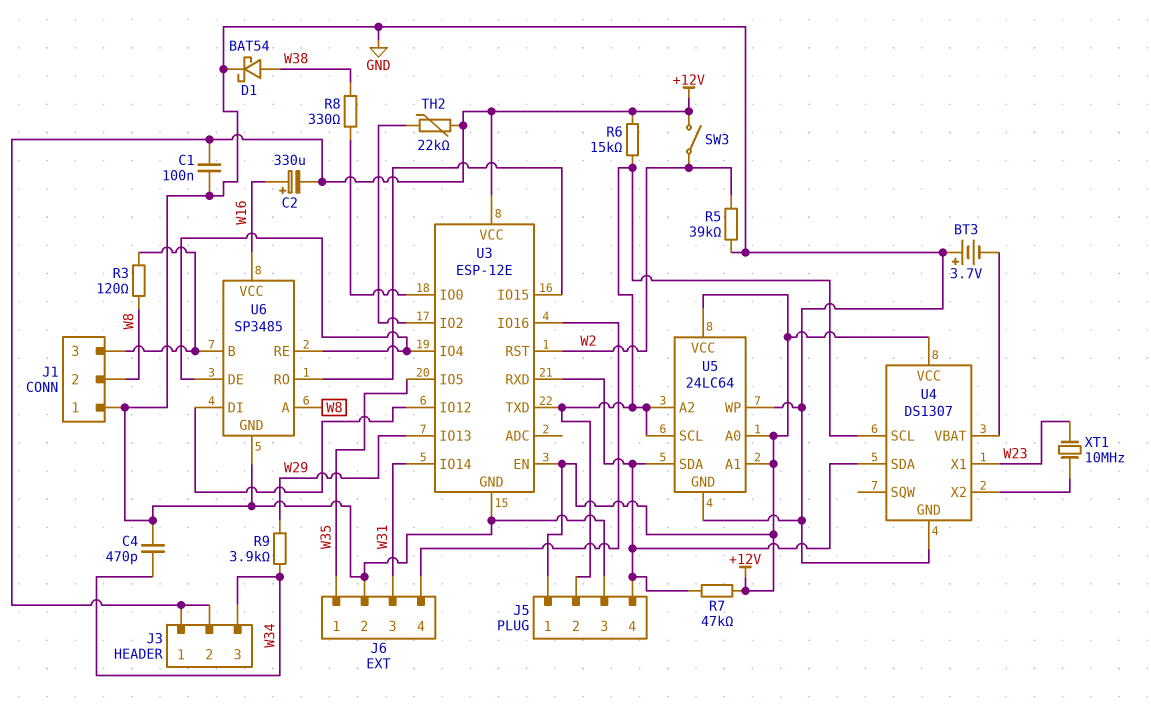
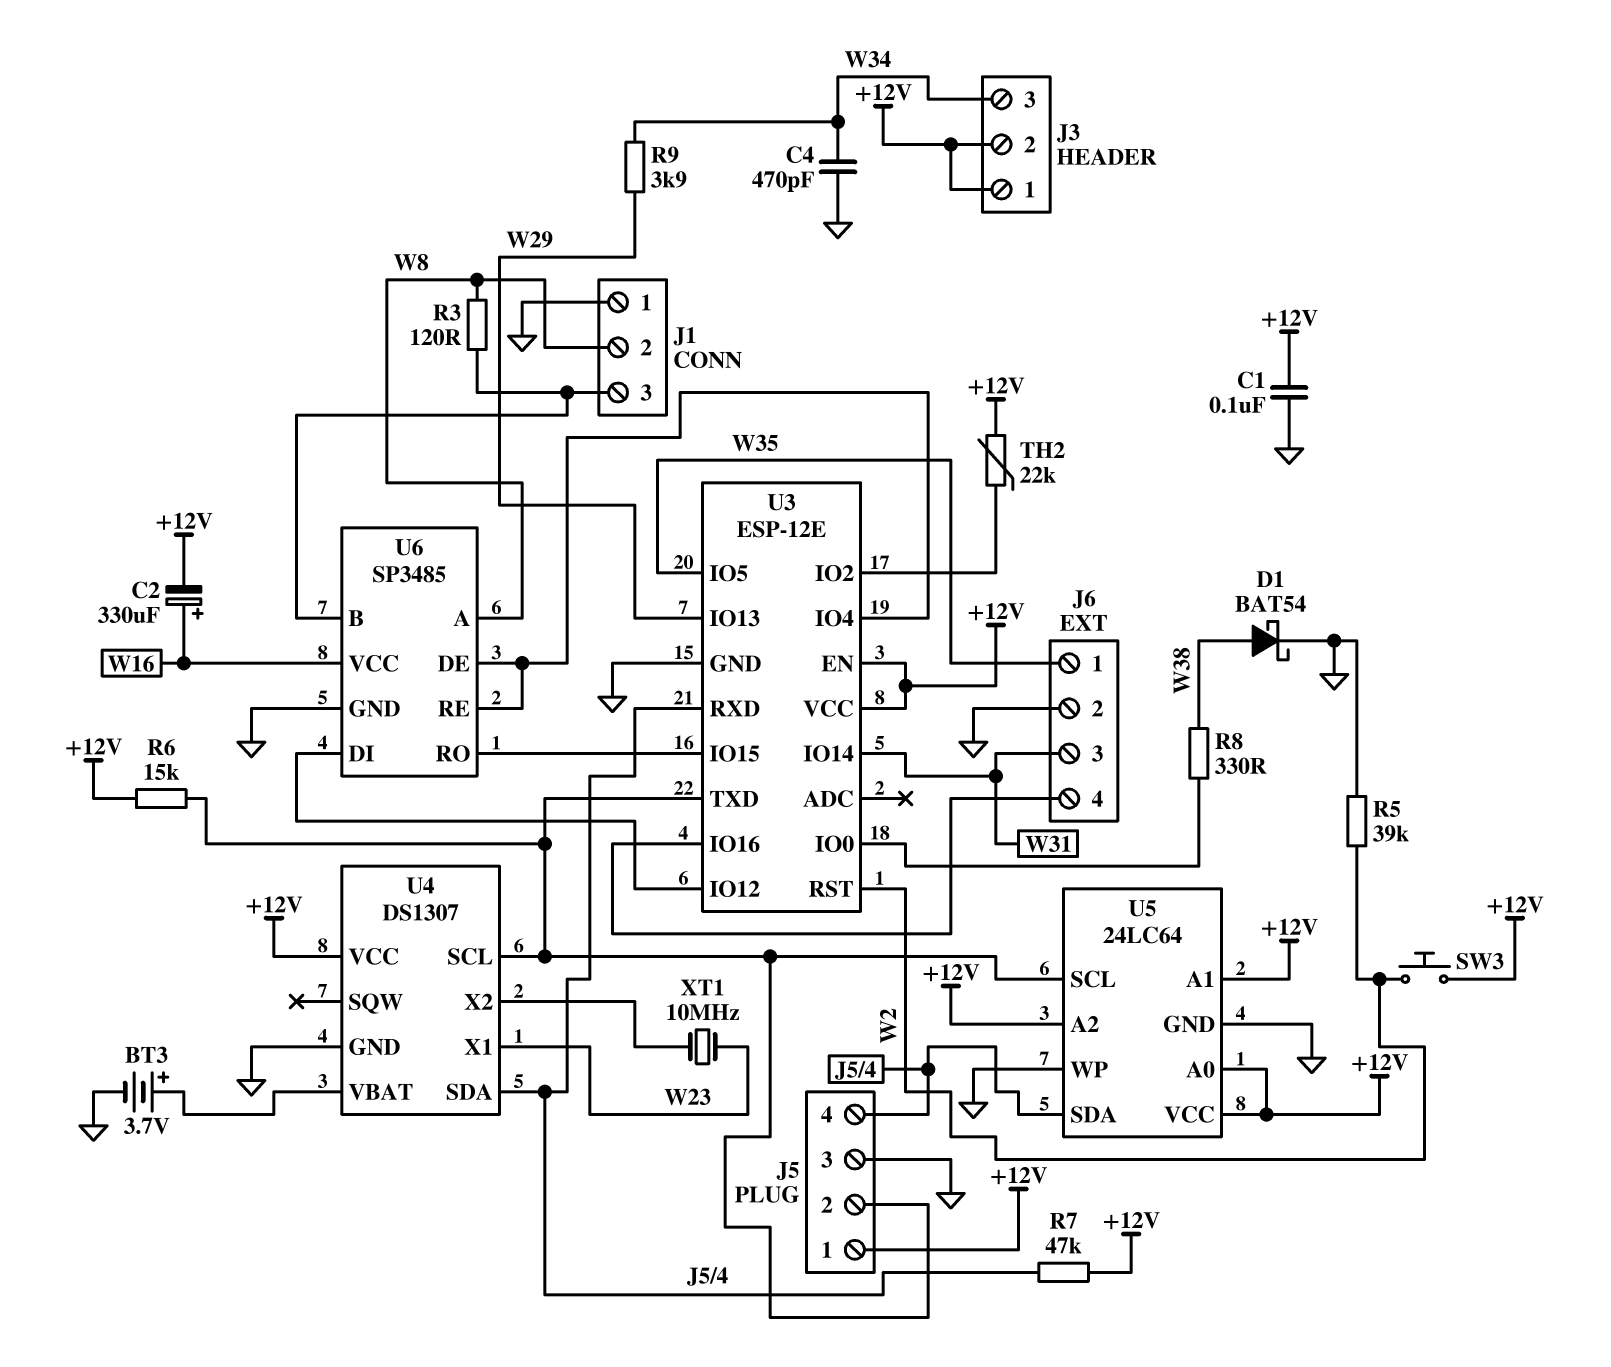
BT3: 3.7V (plus GND, minus U4/VBAT) -> 3.7V (plus U4/VBAT, minus GND)
SW3: switch (+12V, W2) -> button (+12V, W2)
U5 pin A2: J5/2 -> +12V

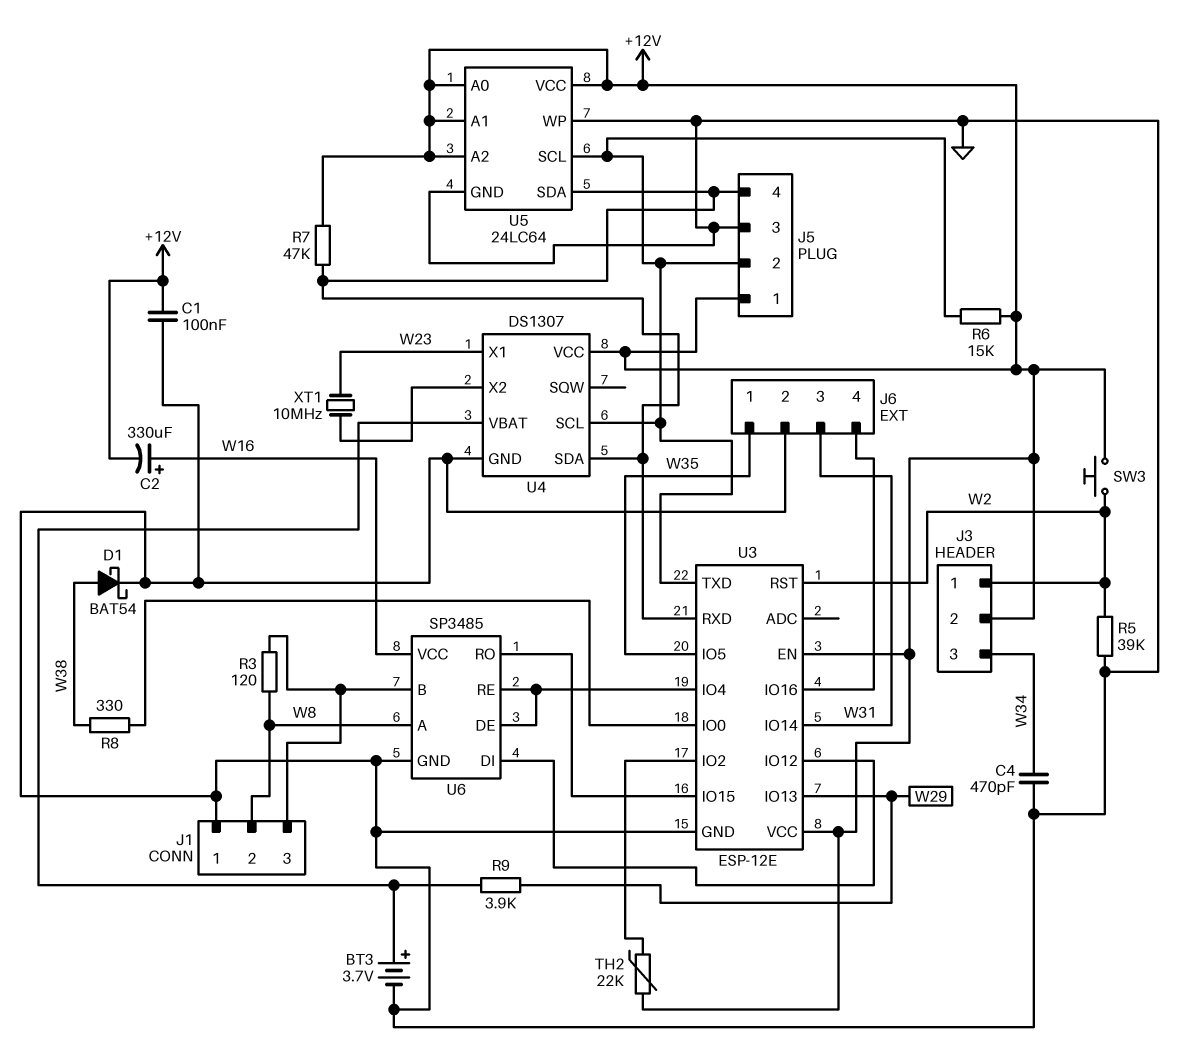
J3 pin 1: +12V -> W2
R9: 3.9k (W29, W34) -> 3.9k (U4/VBAT, W29)

